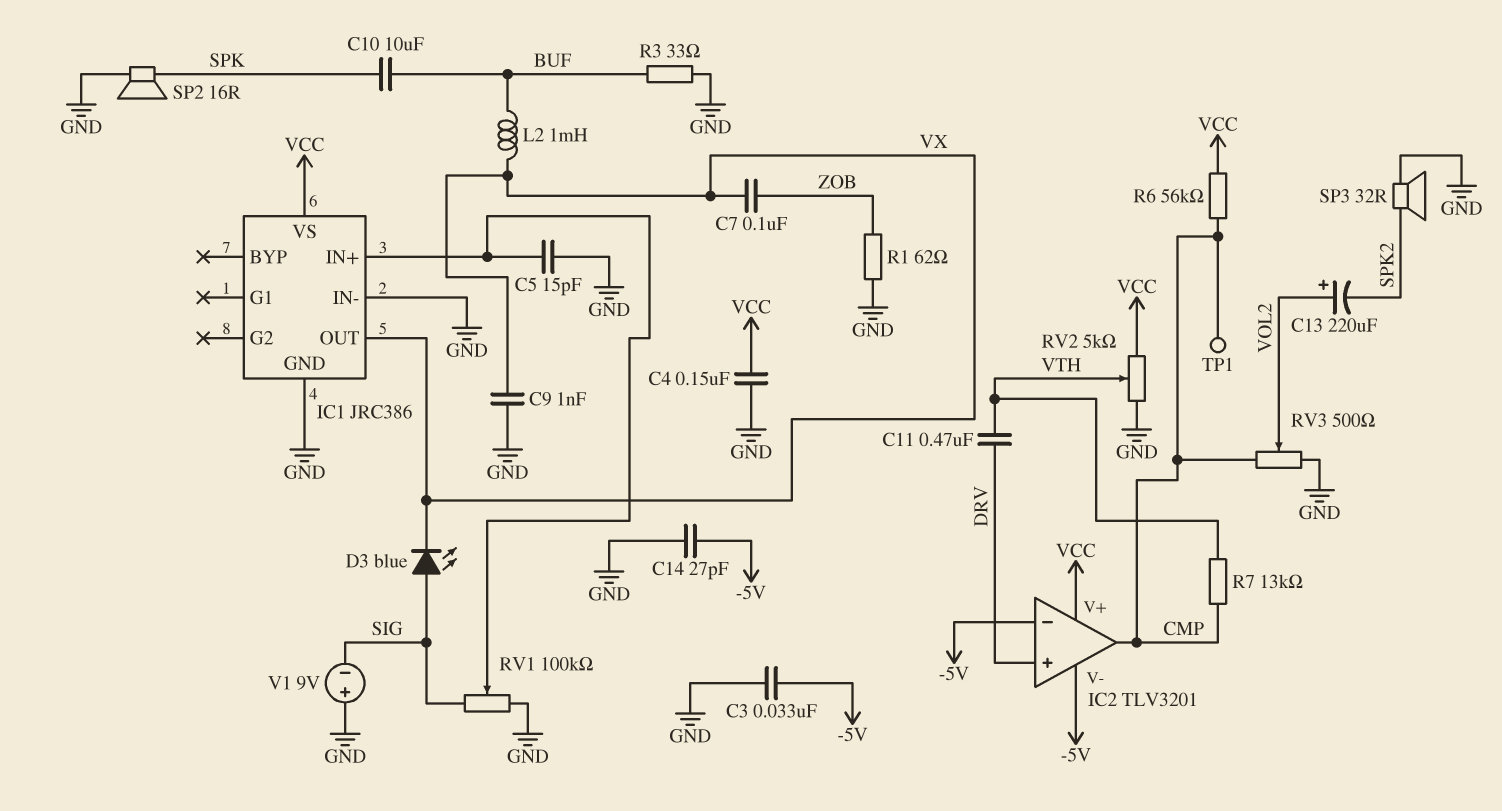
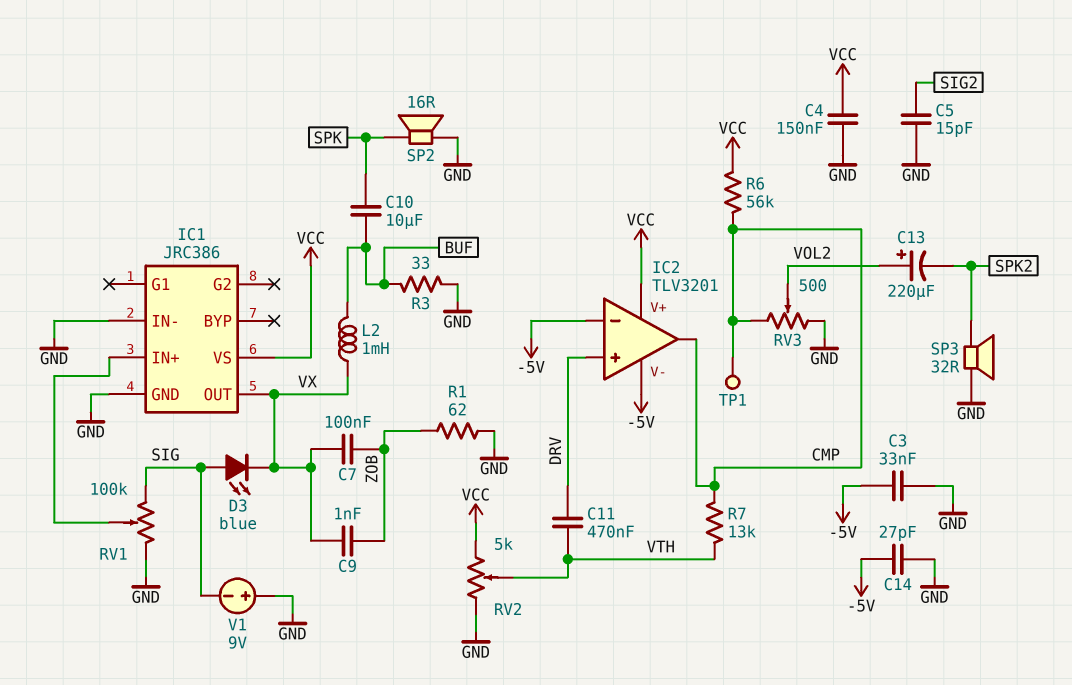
C5: 15pF (GND, IC1/IN+) -> 15pF (GND, SIG2)
C9: 1nF (GND, VX) -> 1nF (VX, ZOB)

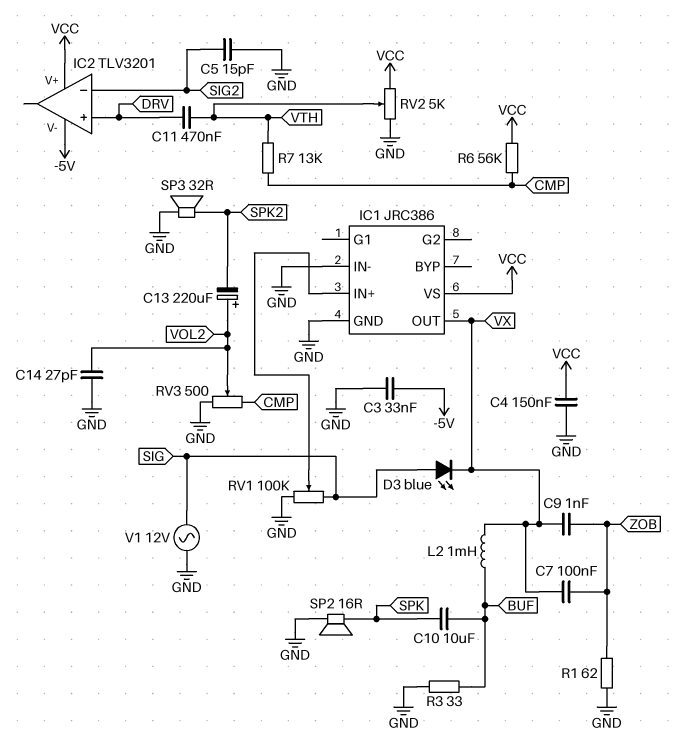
C14: 27pF (-5V, GND) -> 27pF (GND, VOL2)
IC2 pin in-: -5V -> SIG2
IC2 pin out: CMP -> none
TP1: test point (CMP) -> none
V1: 9V (plus GND, minus SIG) -> AC 12V (GND, SIG)

